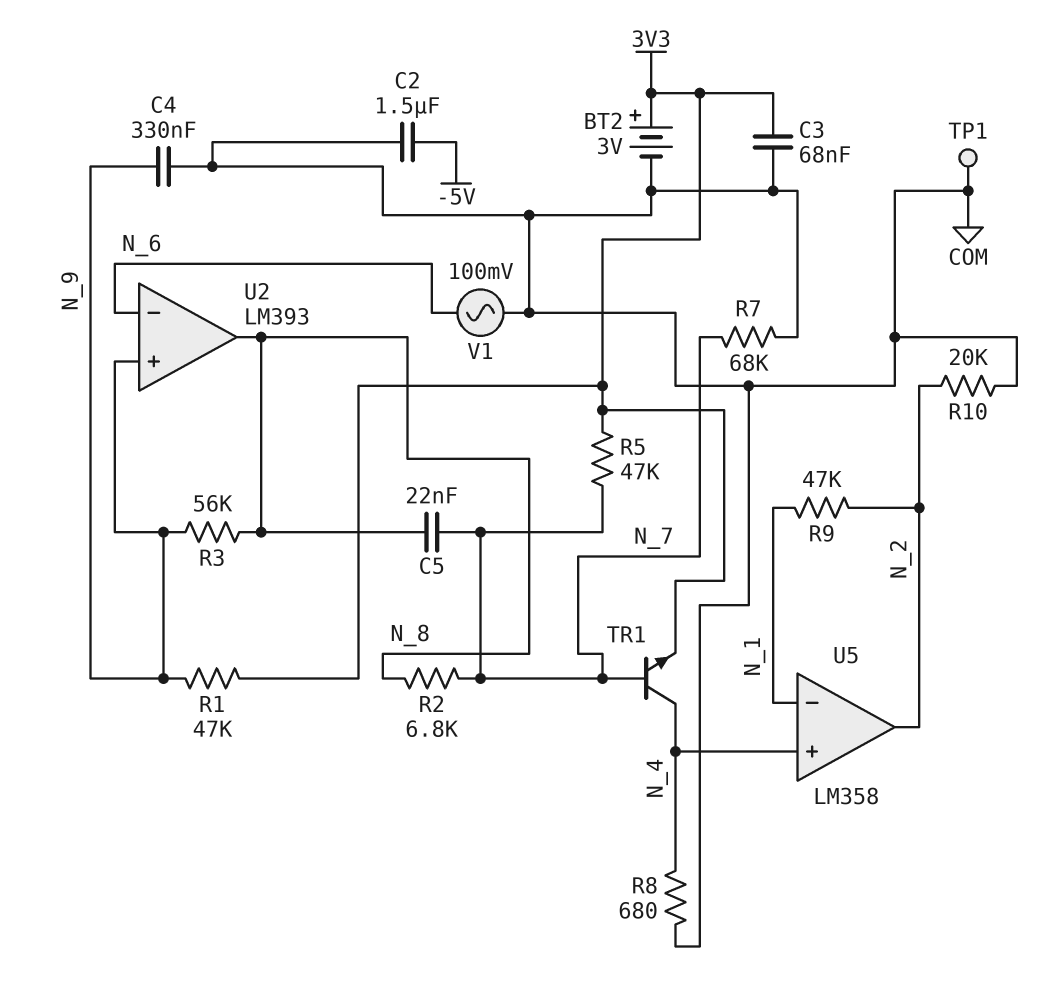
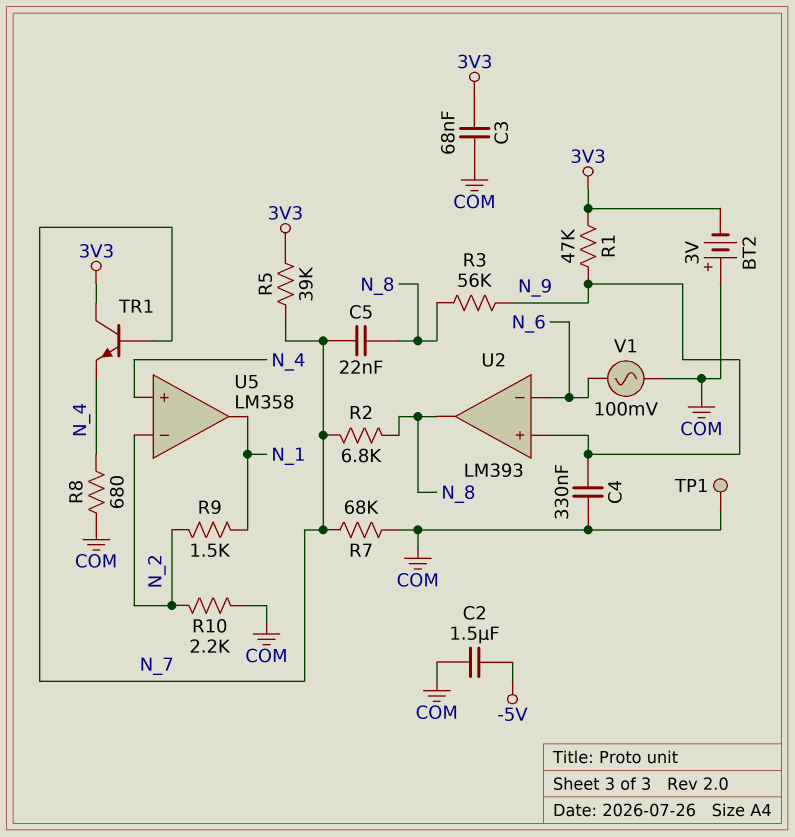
BT2: 3V (plus 3V3, minus COM) -> 3V (plus COM, minus 3V3)
R5: 47k (3V3, N_7) -> 39k (3V3, N_7)
R9: 47k (N_1, N_2) -> 1.5k (N_1, N_2)
R10: 20k (COM, N_2) -> 2.2k (COM, N_2)
TR1: NPN (B N_7, C N_4, E 3V3) -> NPN (B N_7, C 3V3, E N_4)
U5 pin in-: N_1 -> N_2
U5 pin out: N_2 -> N_1

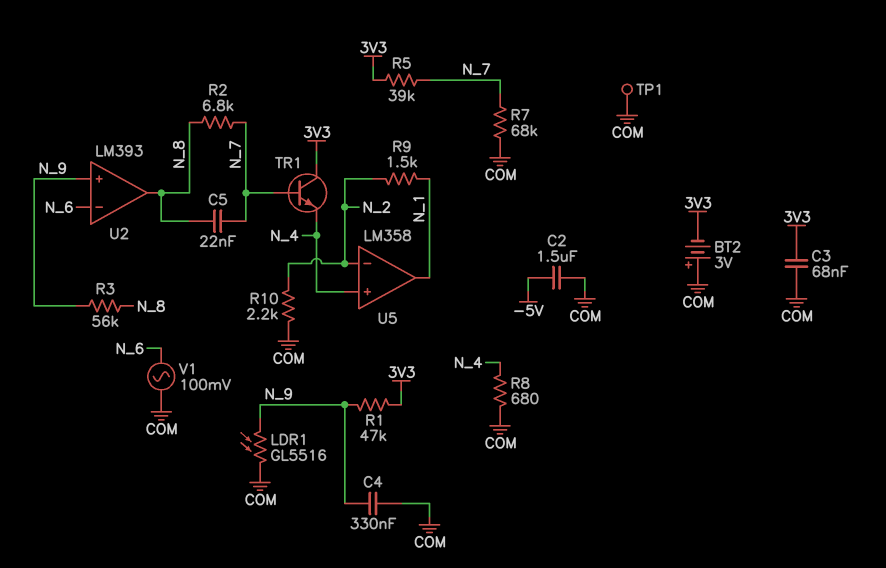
LDR1: none -> GL5516 (COM, N_9)

